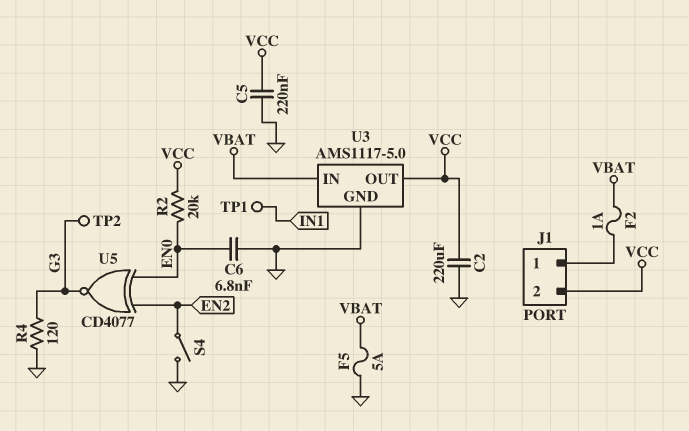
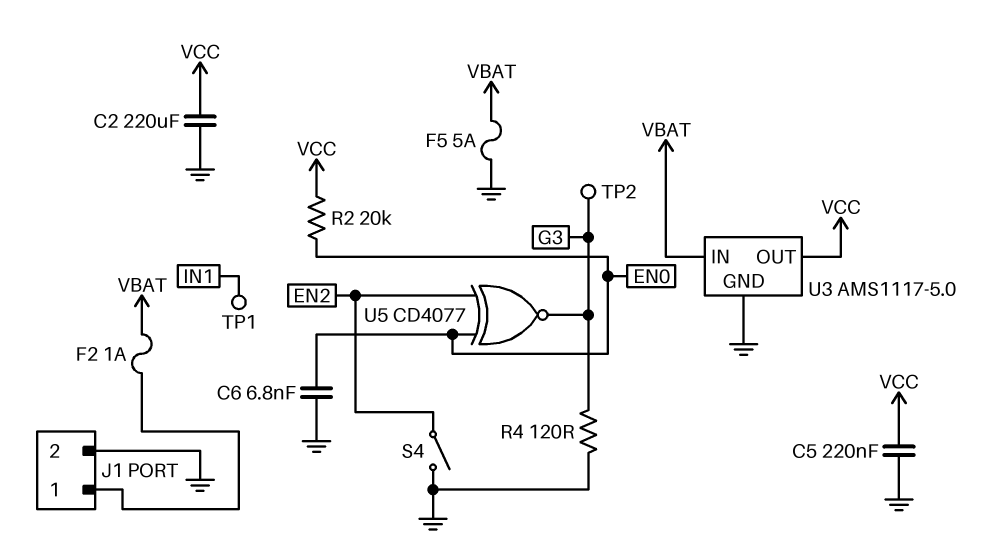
J1 pin 2: VCC -> GND

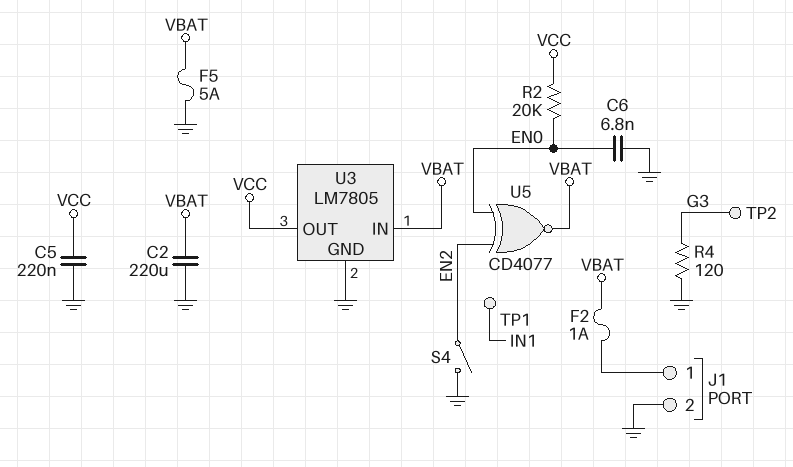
C2: 220uF (GND, VCC) -> 220uF (GND, VBAT)
U3: AMS1117-5.0 -> LM7805
U5: XNOR CD4077 (in EN0, in EN2, out G3) -> XNOR CD4077 (in EN0, in EN2, out VBAT)

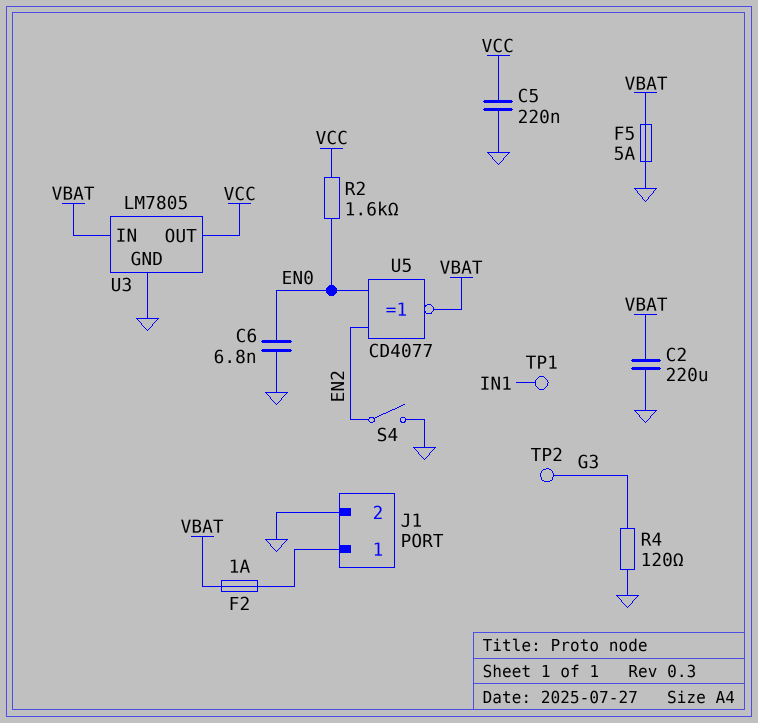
R2: 20k (EN0, VCC) -> 1.6k (EN0, VCC)

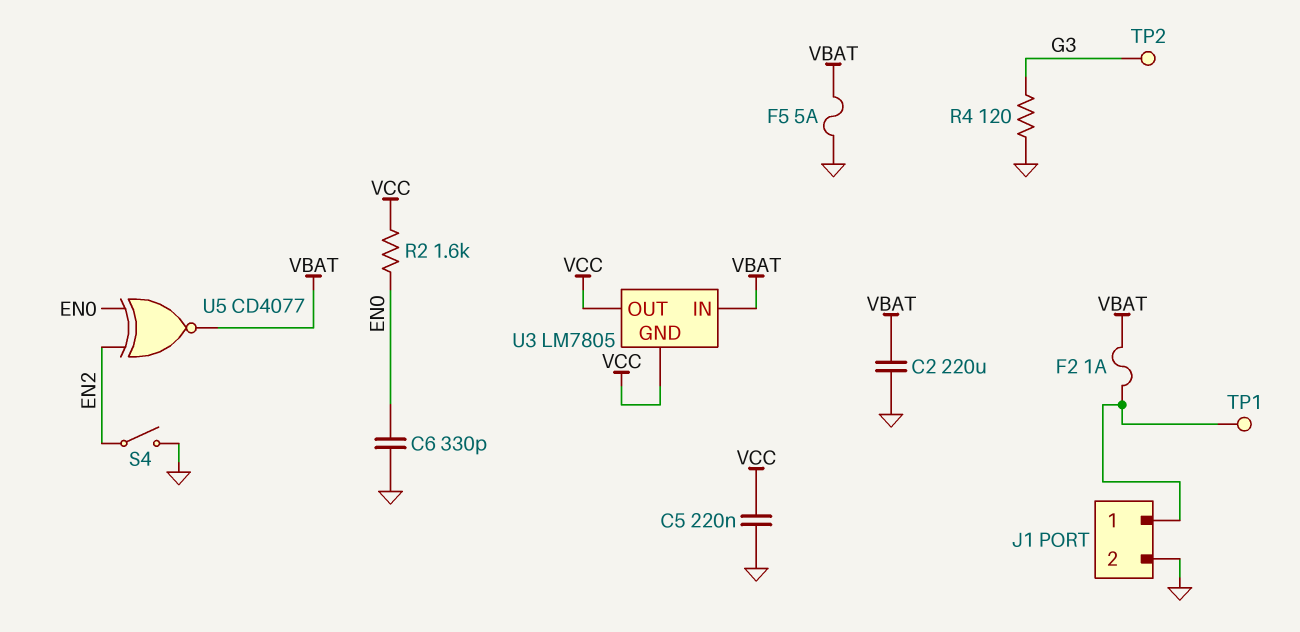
C6: 6.8nF (EN0, GND) -> 330pF (EN0, GND)
TP1: test point (IN1) -> test point (J1/1)
U3 pin GND: GND -> VCC

